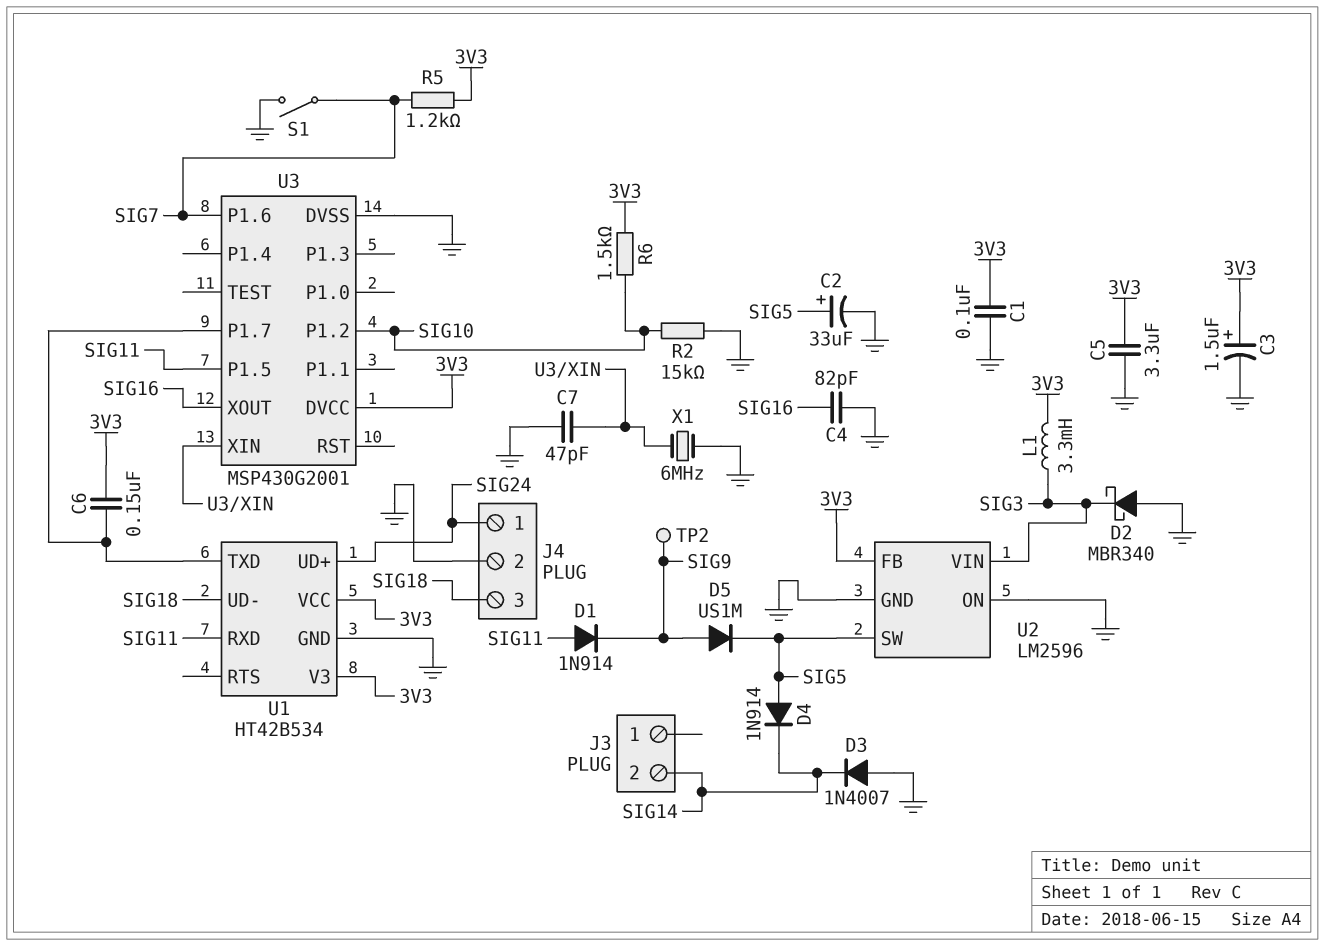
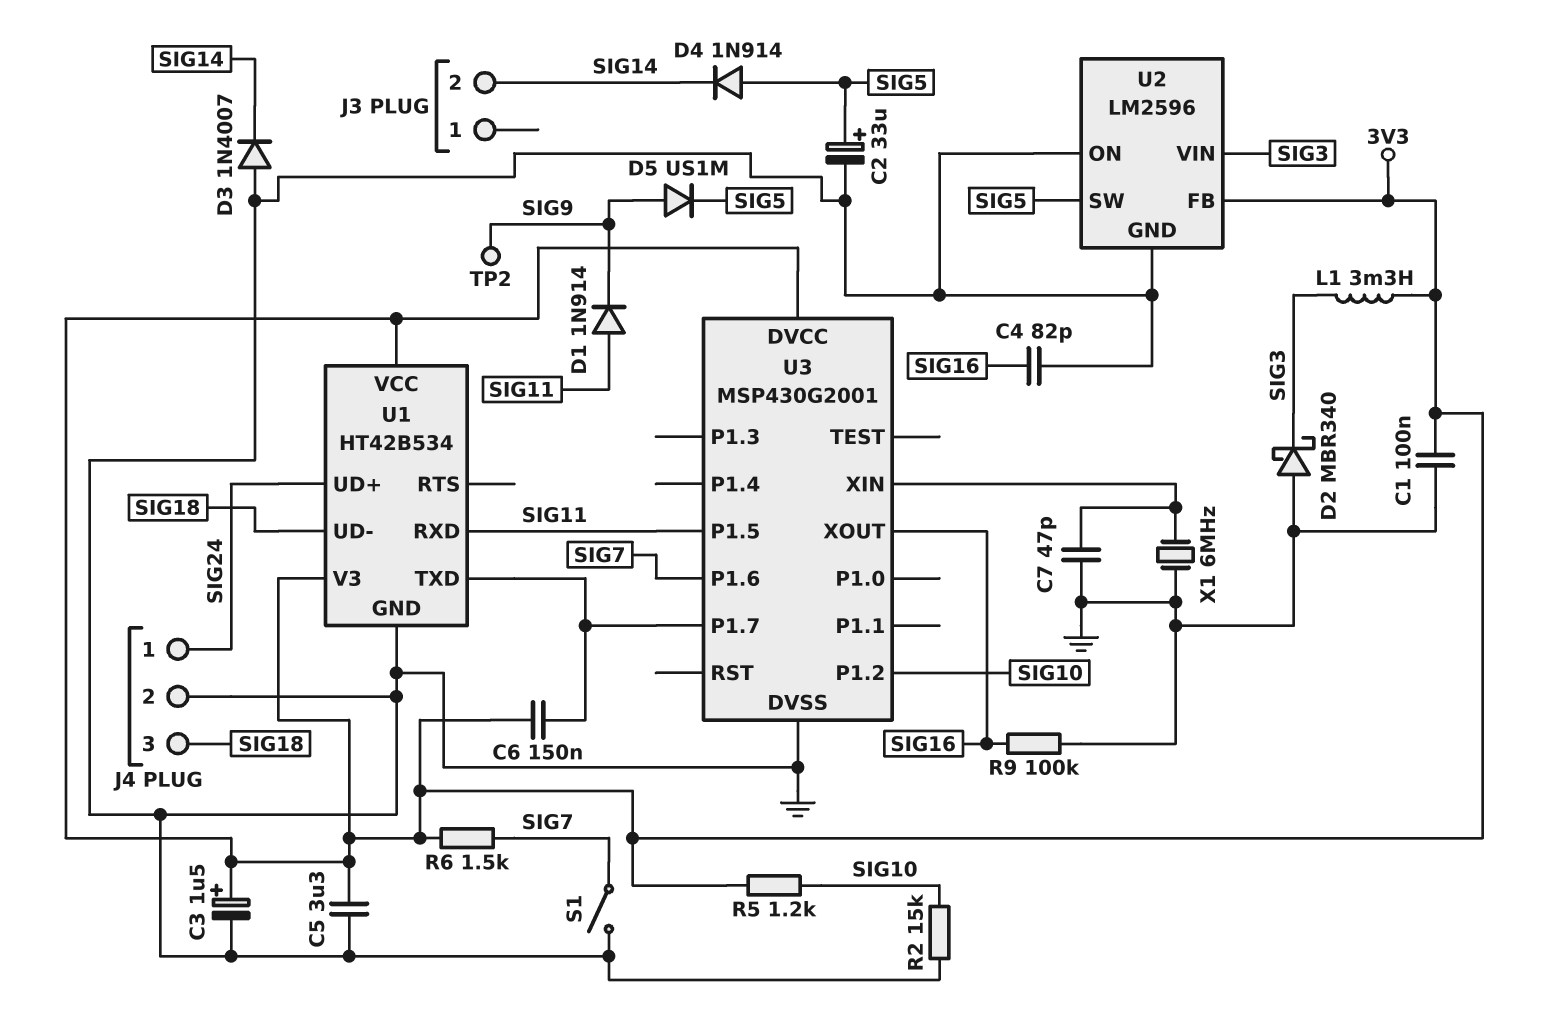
R5: 1.2k (3V3, SIG7) -> 1.2k (3V3, SIG10)
R6: 1.5k (3V3, SIG10) -> 1.5k (3V3, SIG7)
R9: none -> 100k (GND, SIG16)

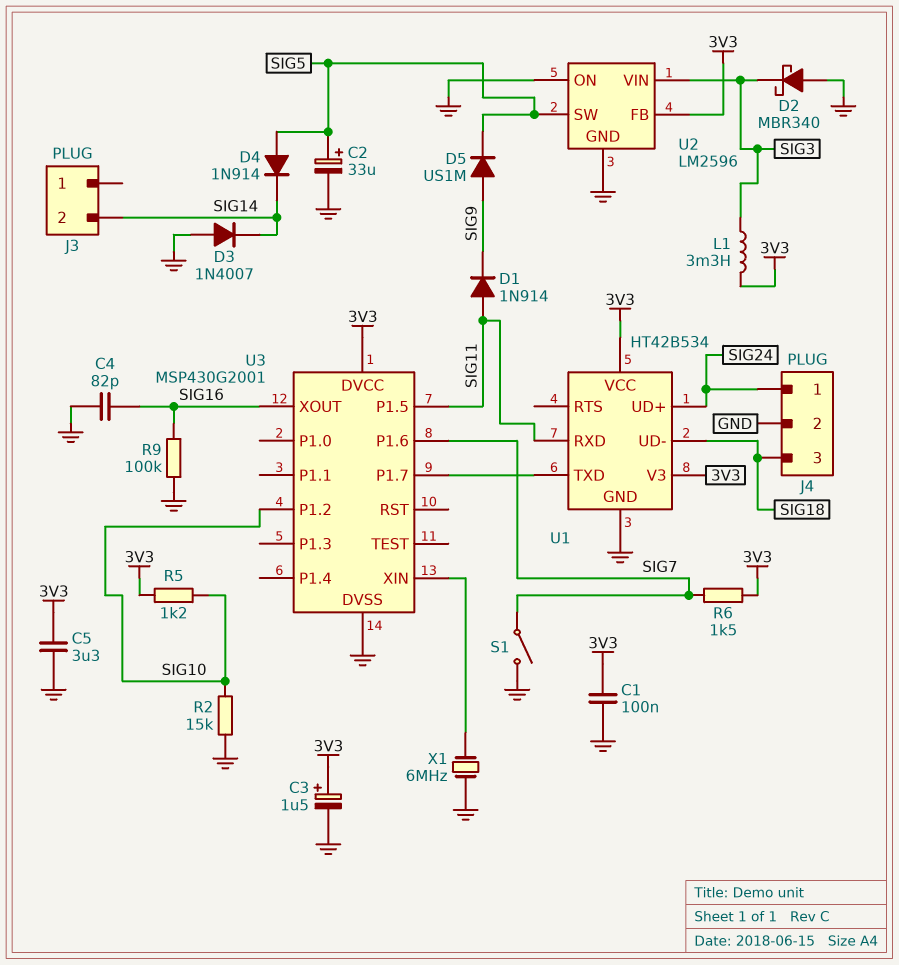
C6: 150nF (3V3, U1/TXD) -> none
C7: 47pF (GND, U3/XIN) -> none
TP2: test point (SIG9) -> none

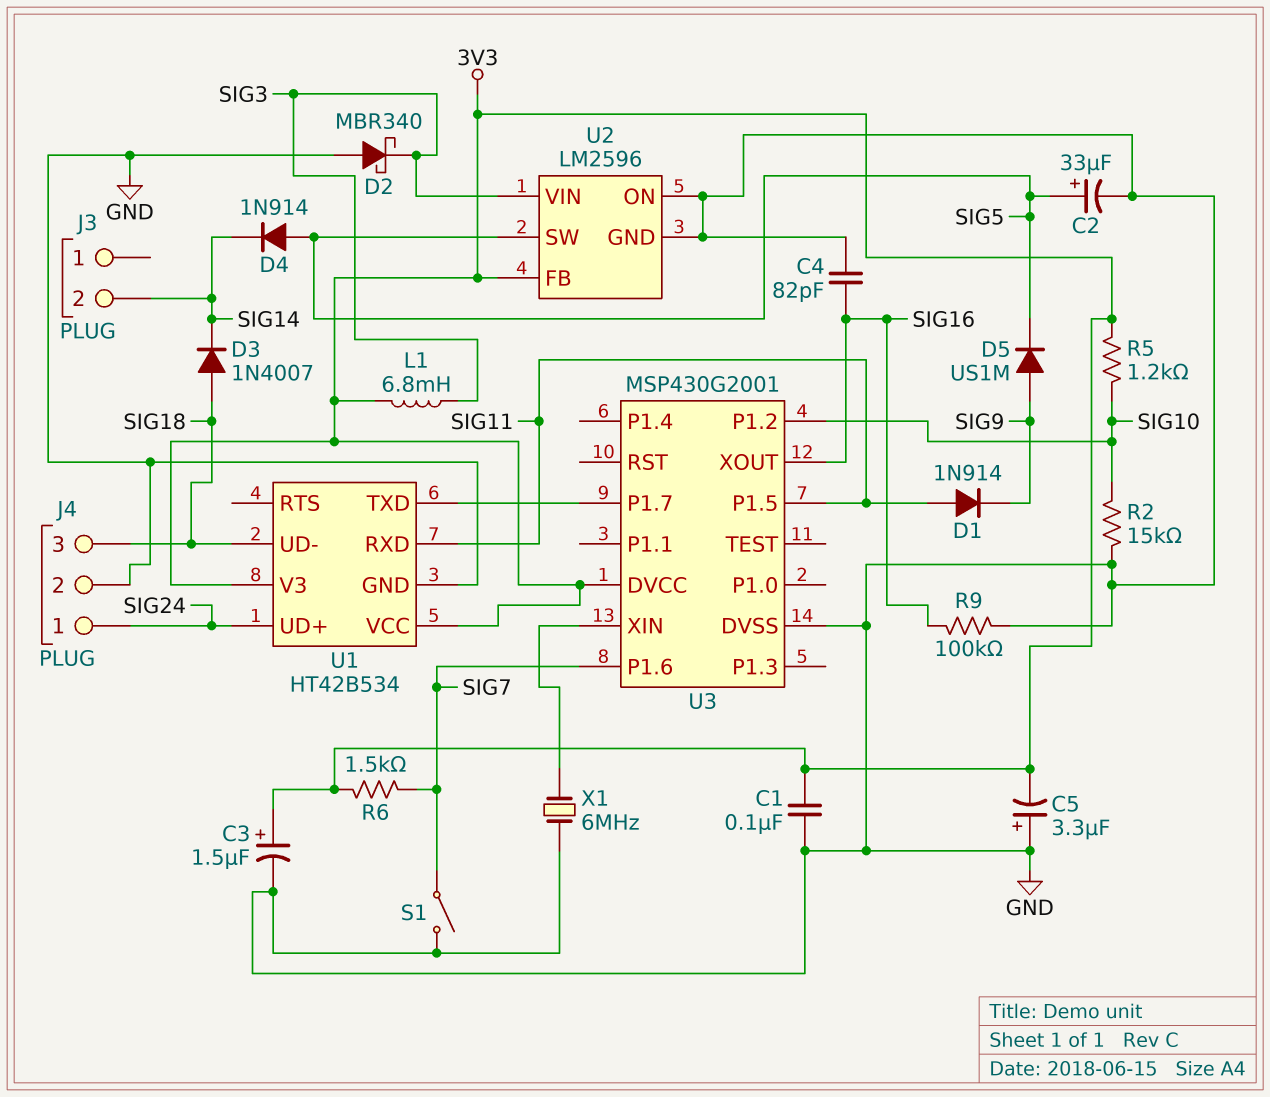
C5: 3.3uF (3V3, GND) -> 3.3uF (plus GND, minus 3V3)
D3: diode 1N4007 (A GND, K SIG14) -> diode 1N4007 (A SIG18, K SIG14)
L1: 3.3mH (3V3, SIG3) -> 6.8mH (3V3, SIG3)

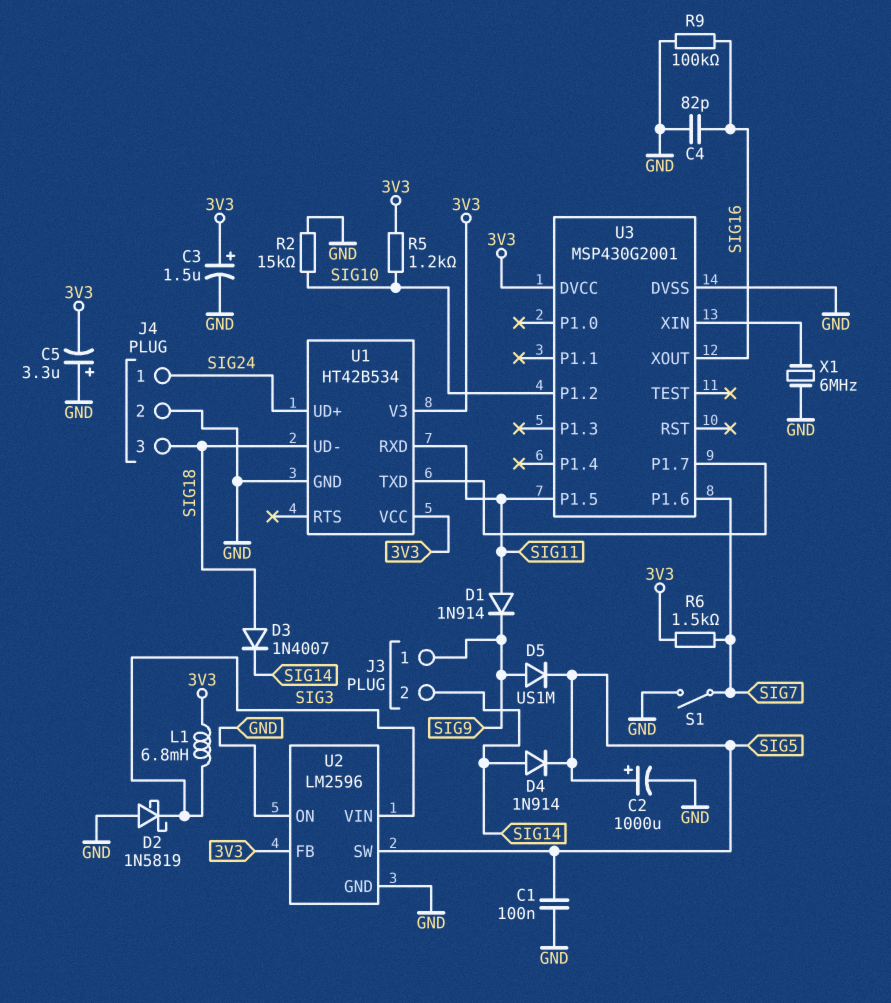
C1: 100nF (3V3, GND) -> 100nF (GND, SIG5)
C2: 33uF (plus SIG5, minus GND) -> 1000uF (plus SIG5, minus GND)
D2: schottky MBR340 (A GND, K SIG3) -> schottky 1N5819 (A GND, K SIG3)
D4: diode 1N914 (A SIG5, K SIG14) -> diode 1N914 (A SIG14, K SIG5)
J3 pin 1: none -> SIG9

